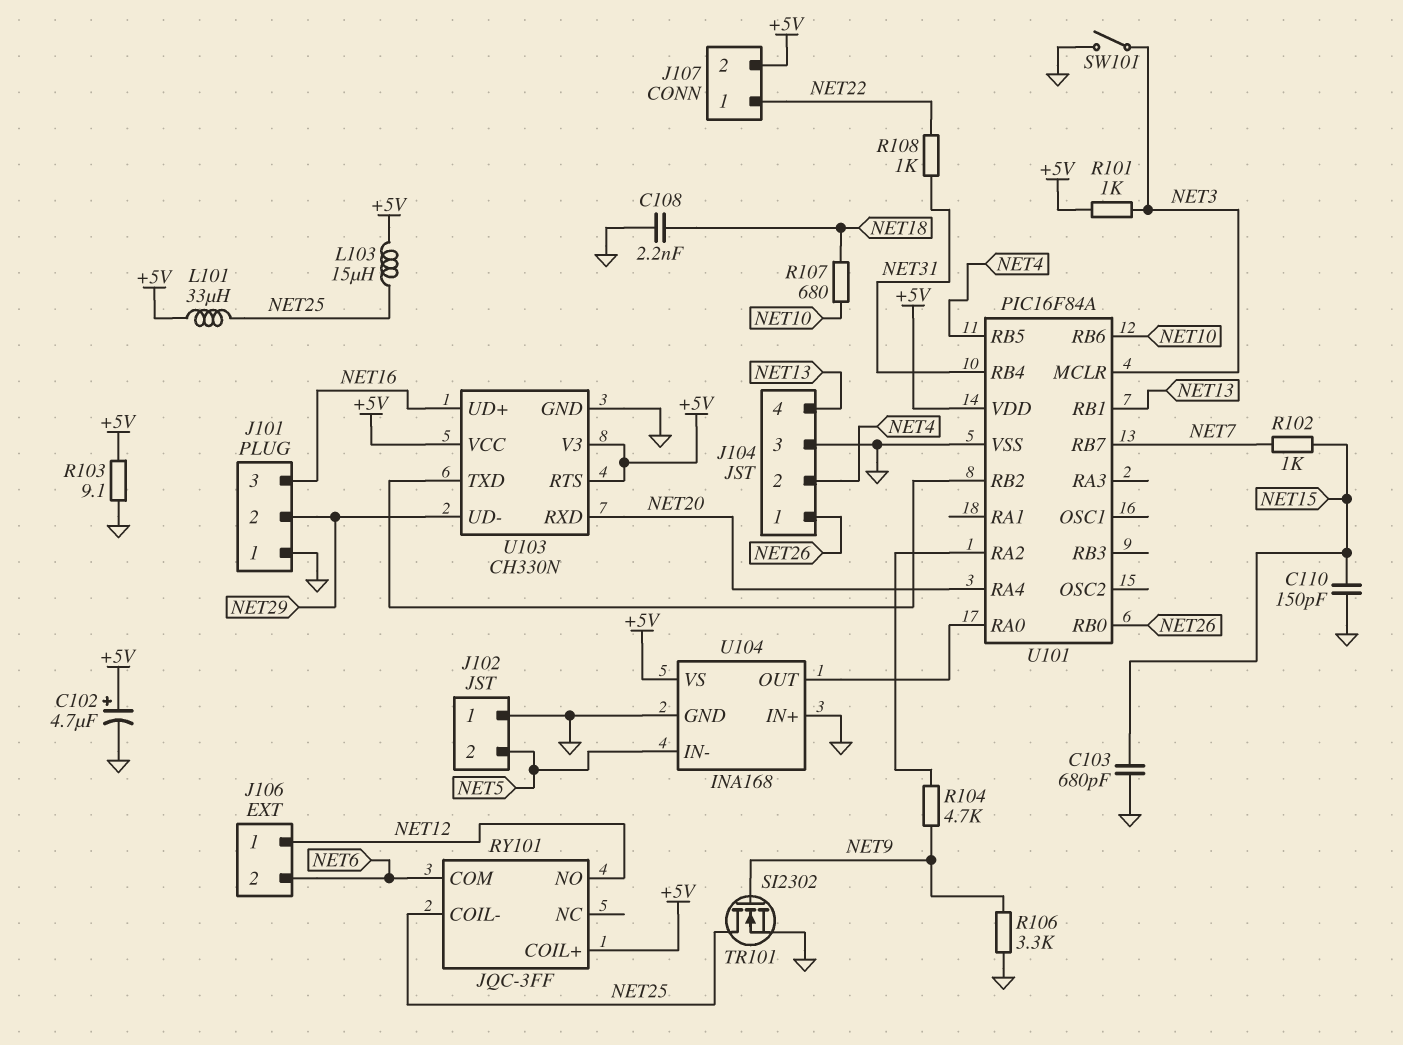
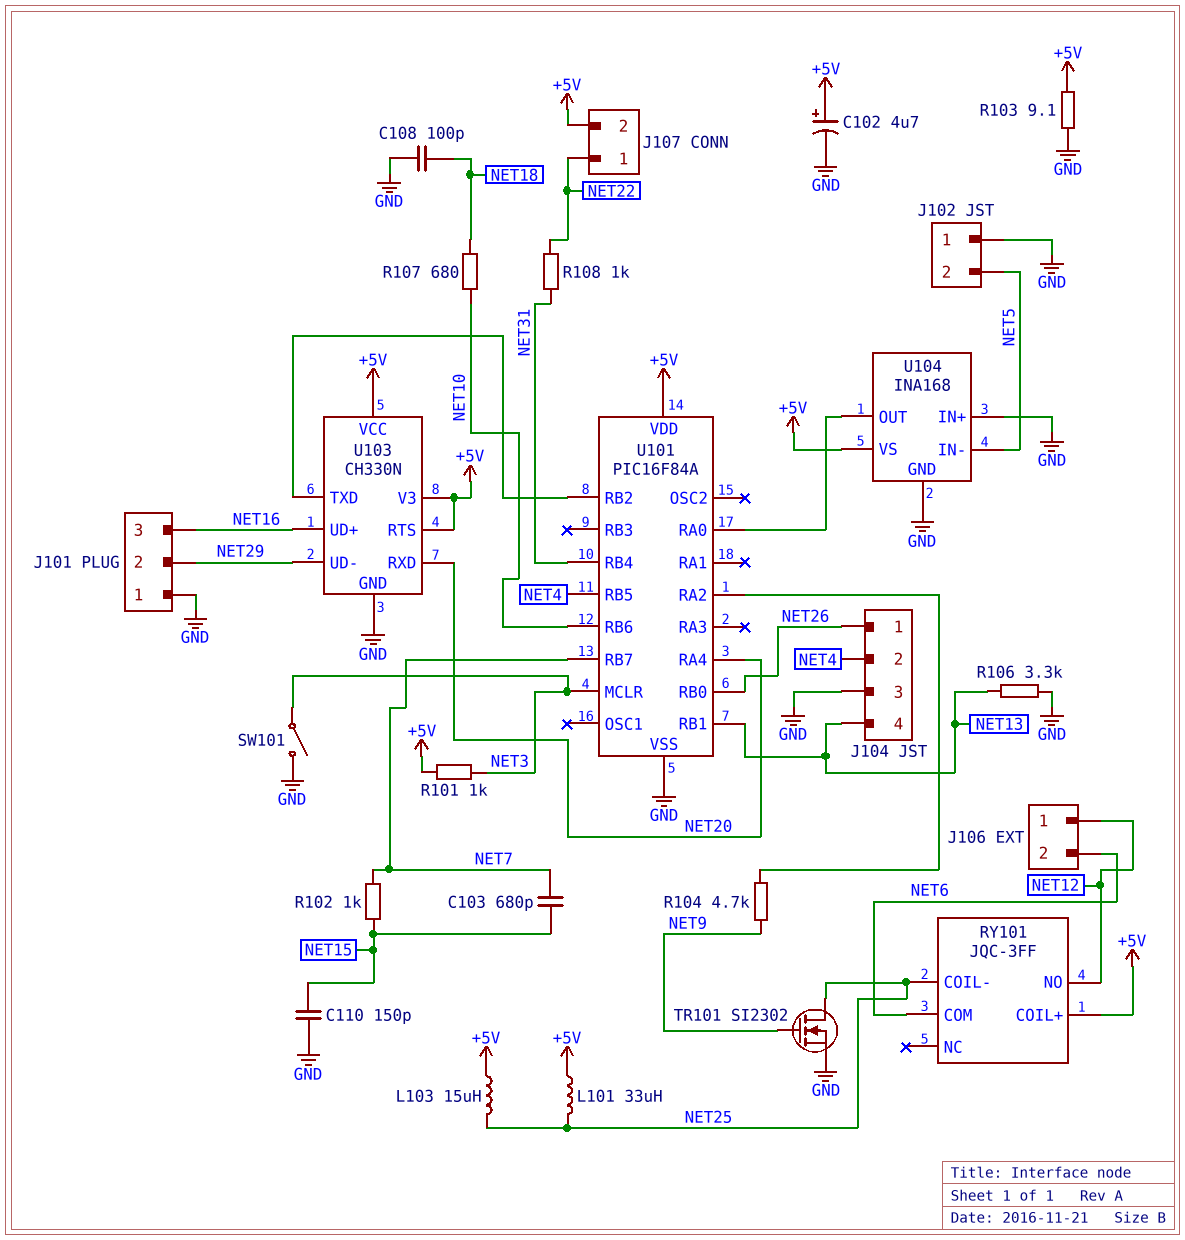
C103: 680pF (GND, NET15) -> 680pF (NET7, NET15)
C108: 2.2nF (GND, NET18) -> 100pF (GND, NET18)
R106: 3.3k (GND, NET9) -> 3.3k (GND, NET13)

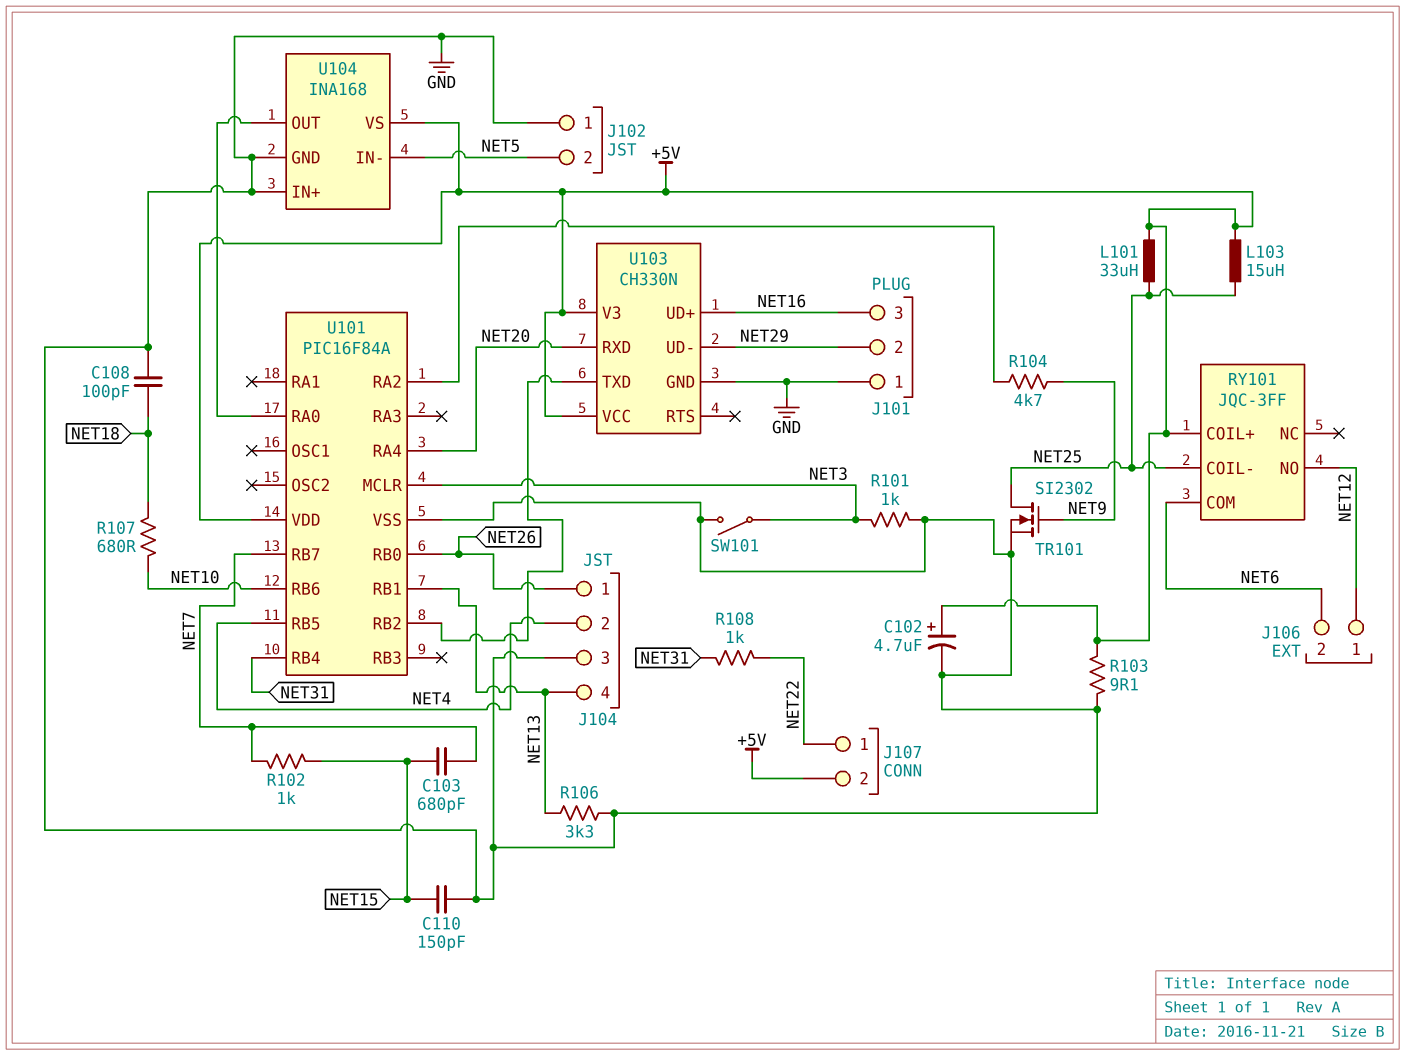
R101: 1k (+5V, NET3) -> 1k (GND, NET3)
U103 pin RTS: +5V -> none

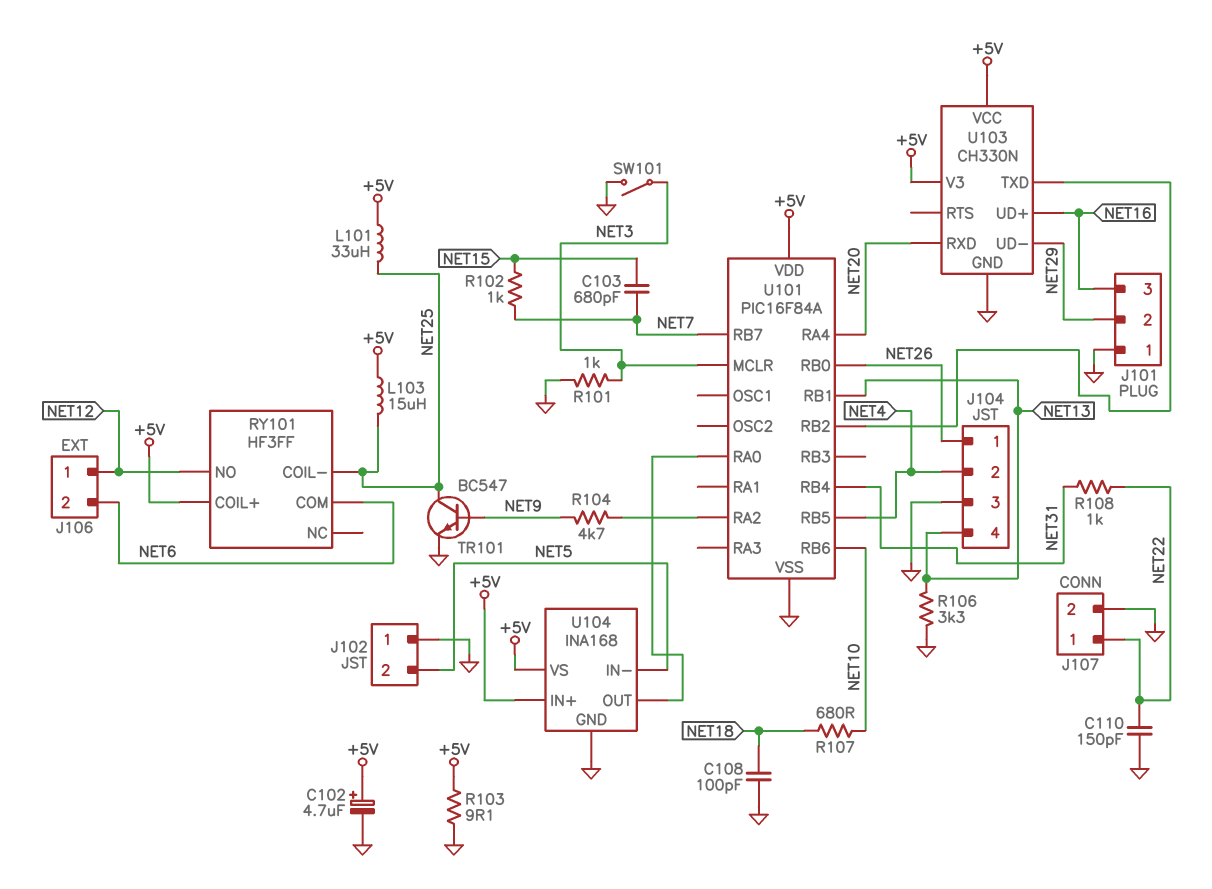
C110: 150pF (GND, NET15) -> 150pF (GND, NET22)
J107 pin 2: +5V -> GND
RY101: JQC-3FF -> HF3FF
TR101: NMOS SI2302 (G NET9, D NET25, S GND) -> NPN BC547 (B NET9, C NET25, E GND)
U104 pin IN+: GND -> +5V

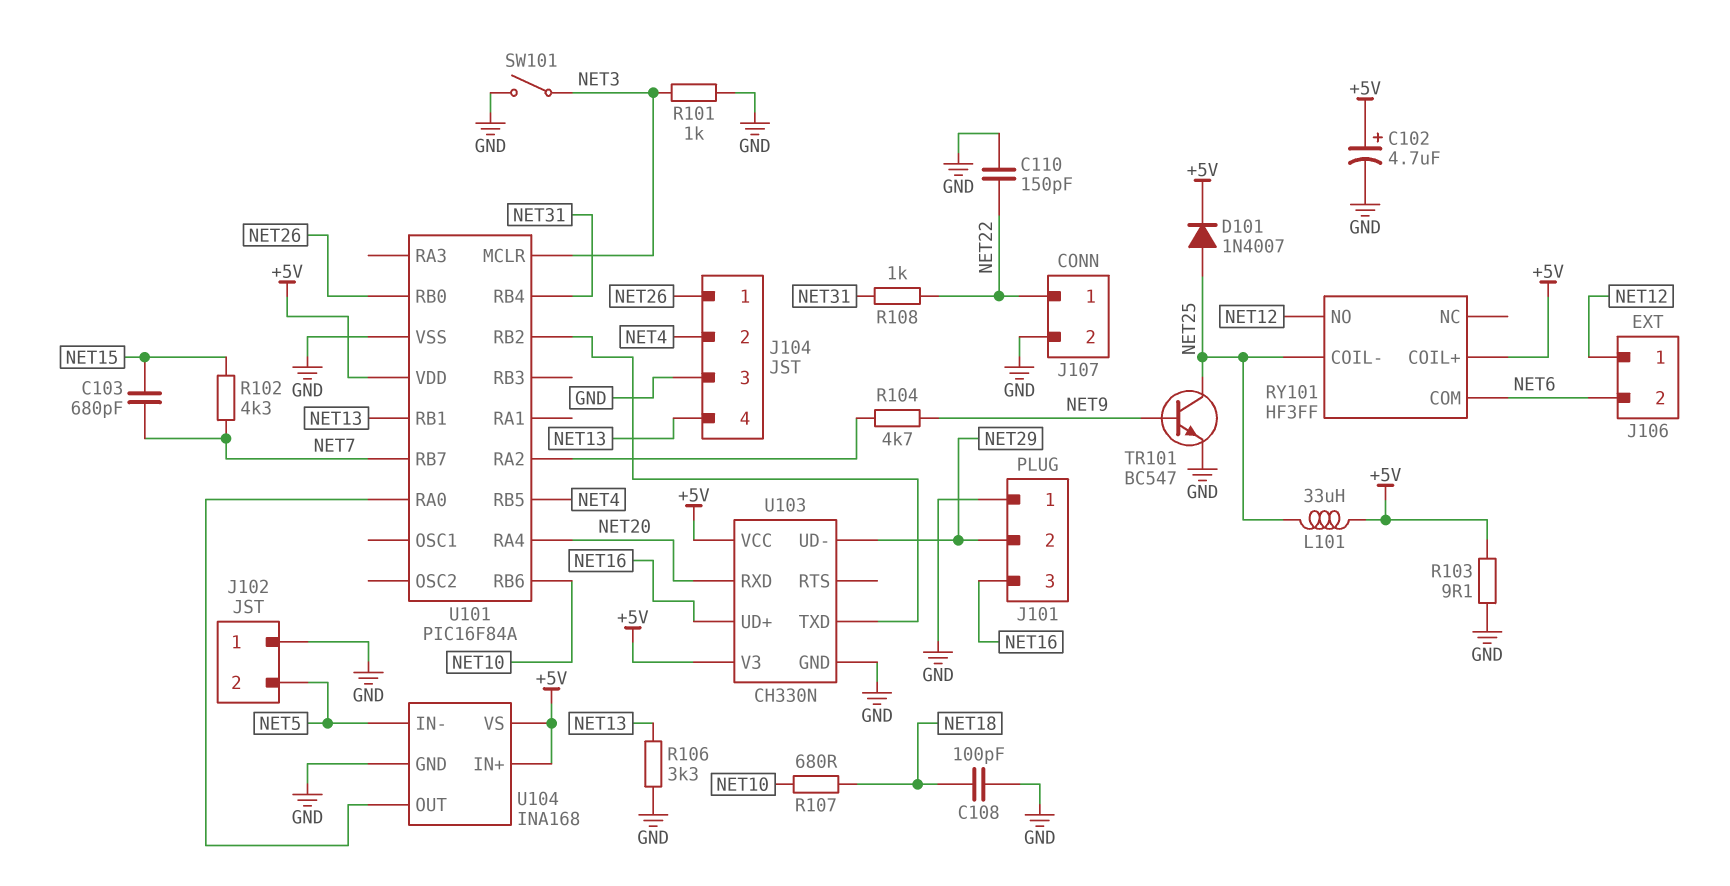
D101: none -> diode 1N4007 (A NET25, K +5V)
L103: 15uH (+5V, NET25) -> none
R102: 1k (NET7, NET15) -> 4.3k (NET7, NET15)

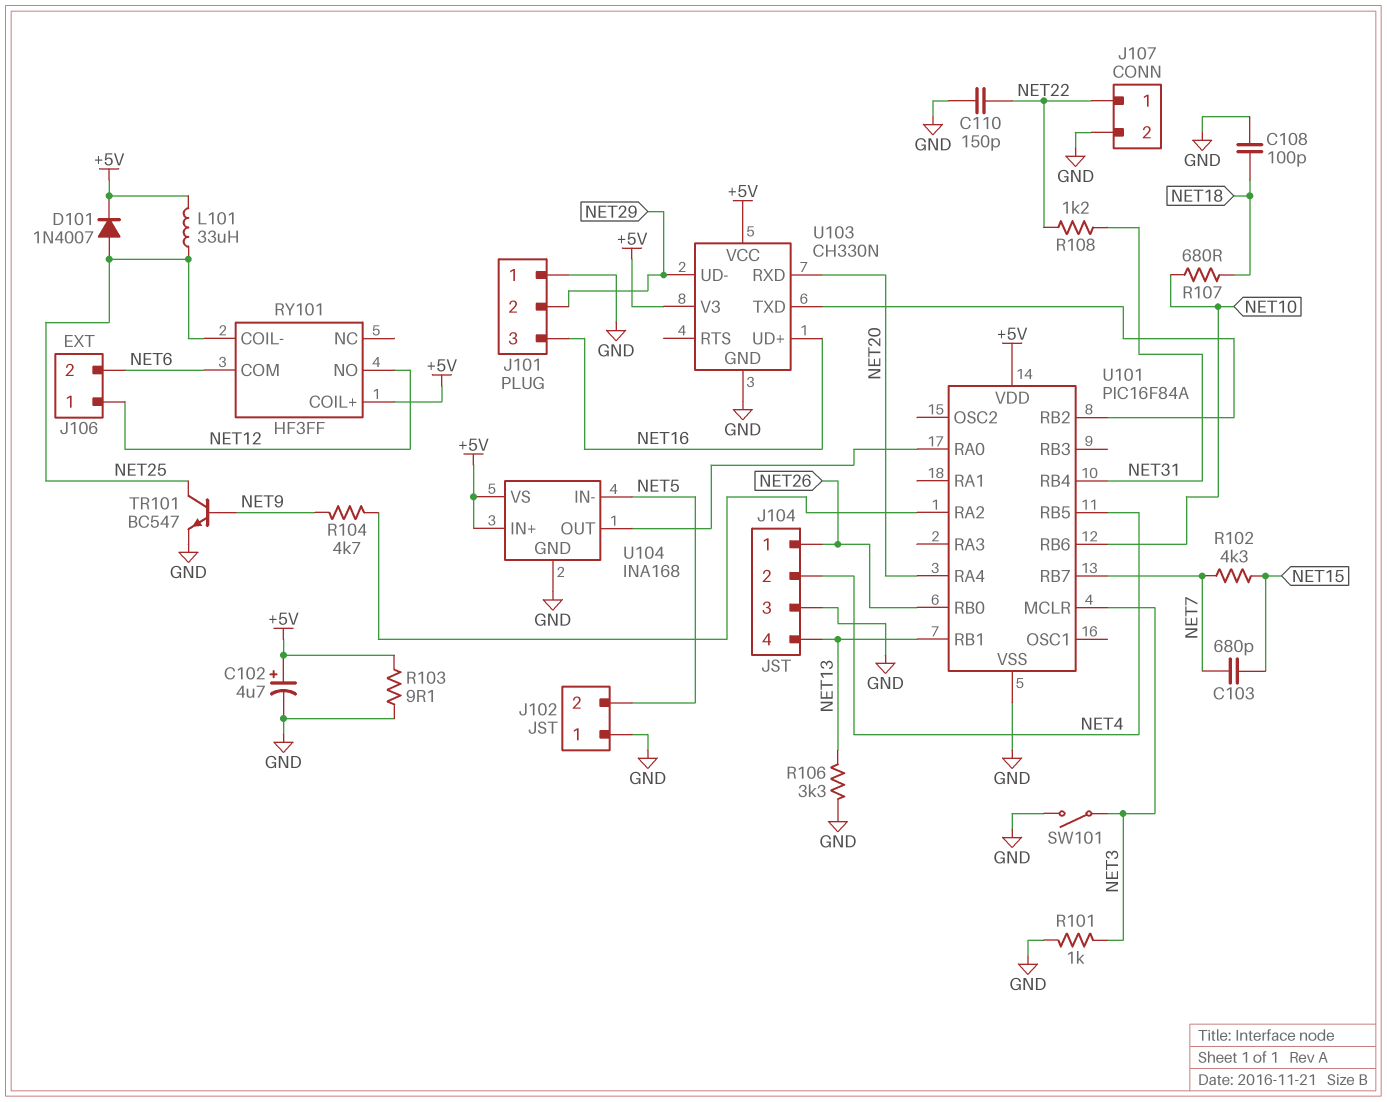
R108: 1k (NET22, NET31) -> 1.2k (NET22, NET31)

